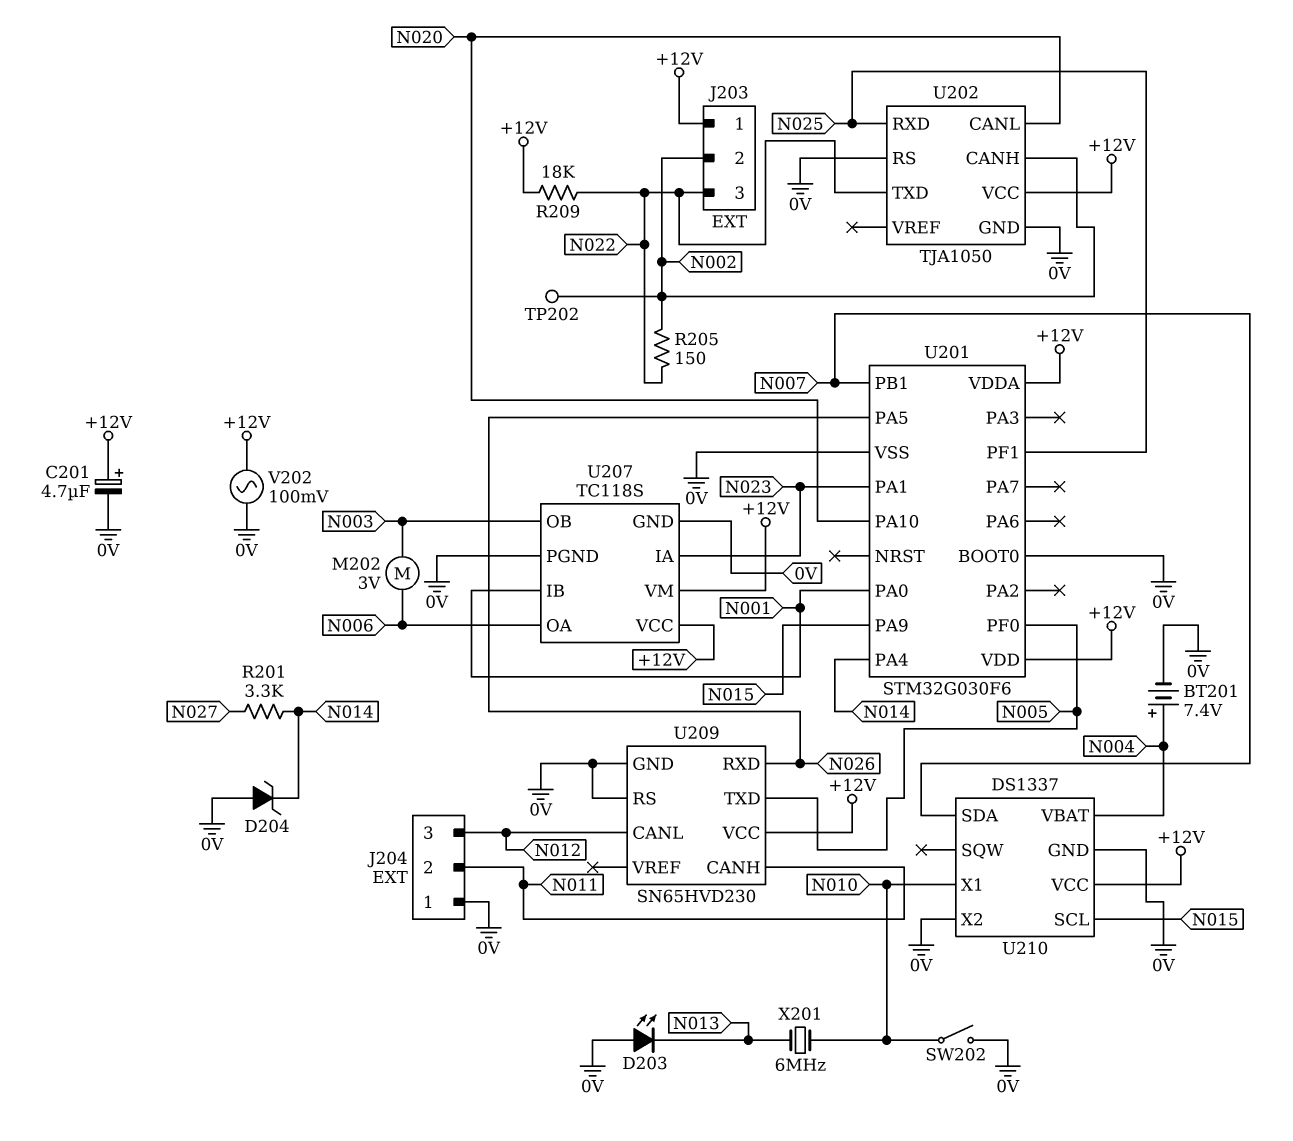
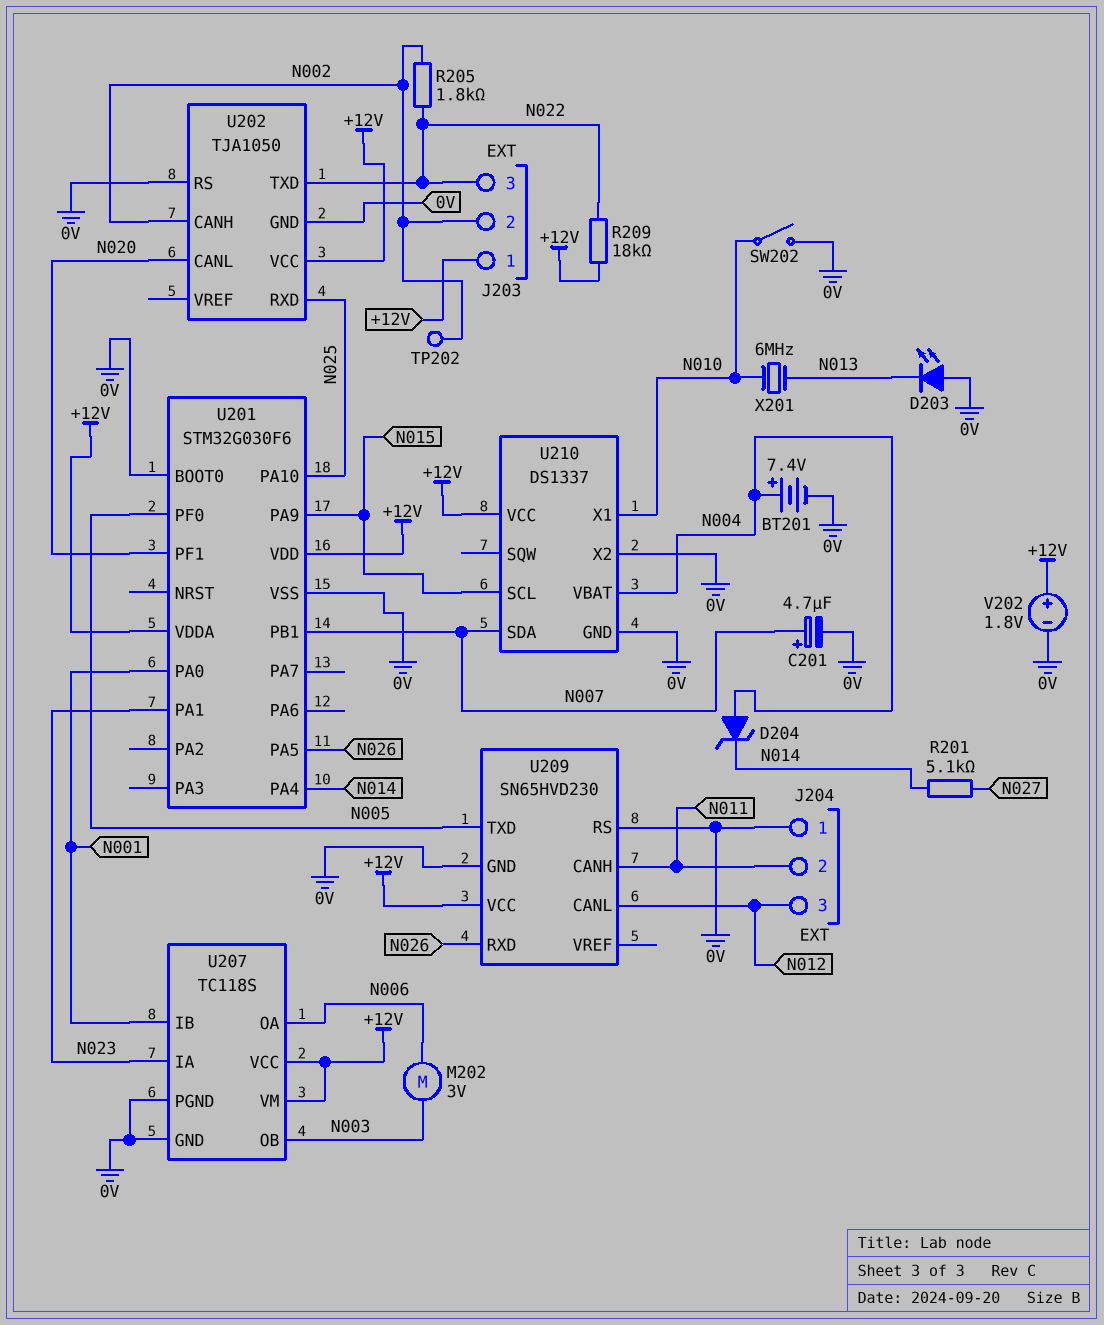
C201: 4.7uF (plus +12V, minus 0V) -> 4.7uF (plus N007, minus 0V)
D204: zener (A 0V, K N014) -> zener (A N004, K N014)
R201: 3.3k (N014, N027) -> 5.1k (N014, N027)
R205: 150 (N002, N022) -> 1.8k (N002, N022)
U201 pin PA10: N020 -> N025
U201 pin PF1: N025 -> N020
V202: AC 100mV (+12V, 0V) -> 1.8V (plus +12V, minus 0V)

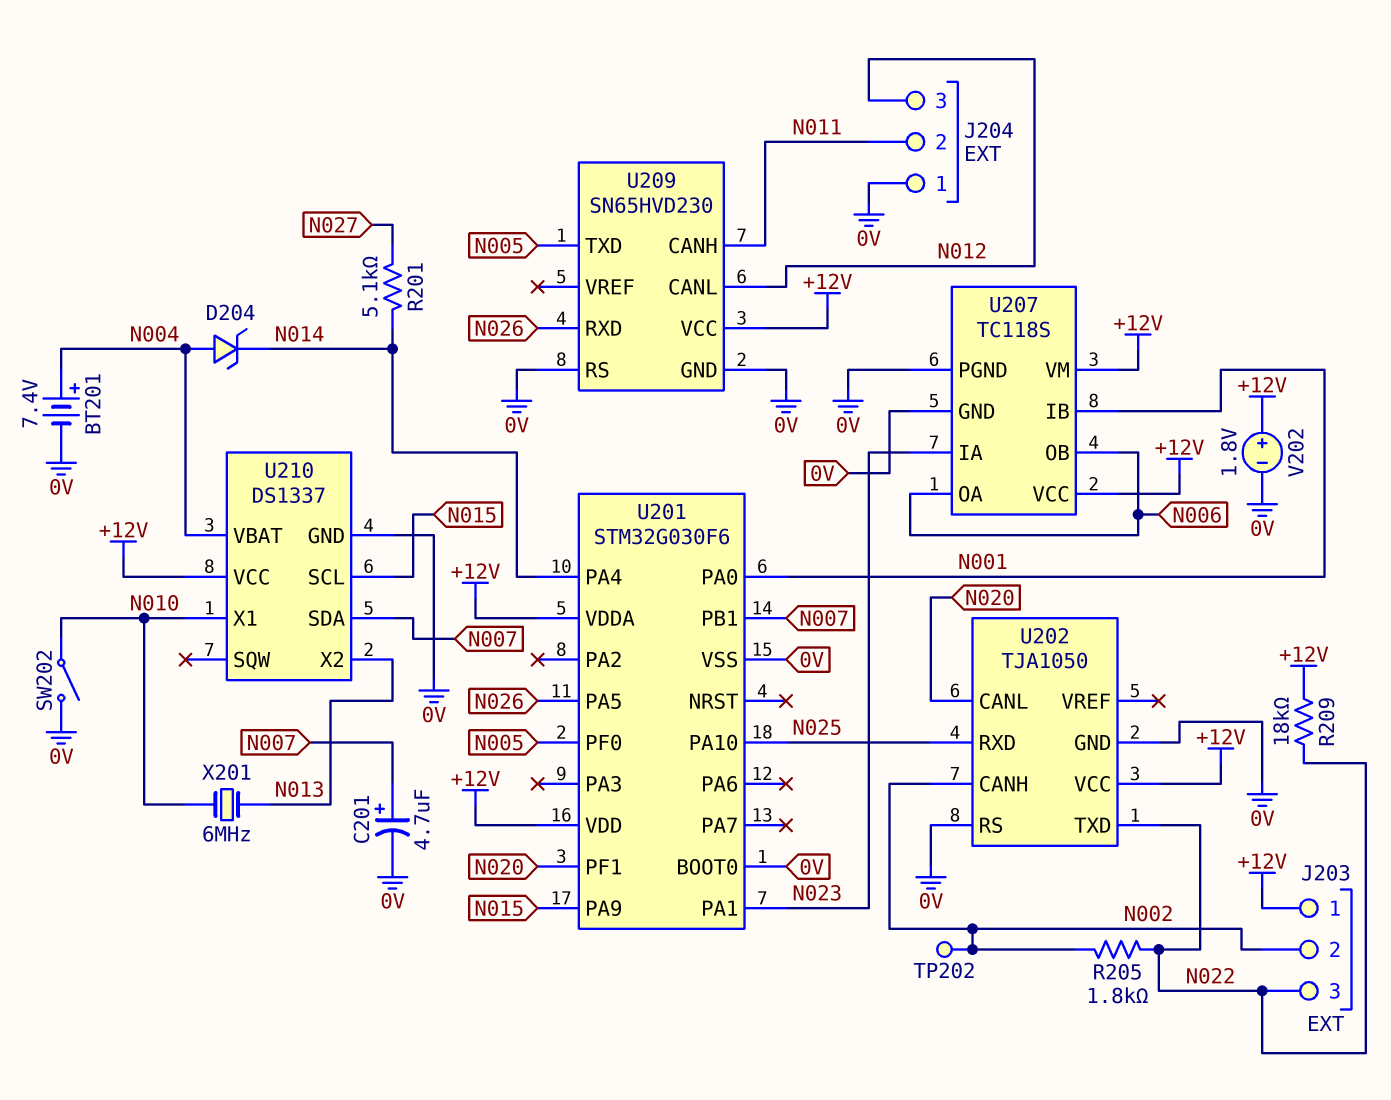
D203: LED (A 0V, K N013) -> none
M202: motor 3V (N003, N006) -> none
U207 pin OB: N003 -> N006
U210 pin X2: 0V -> N013

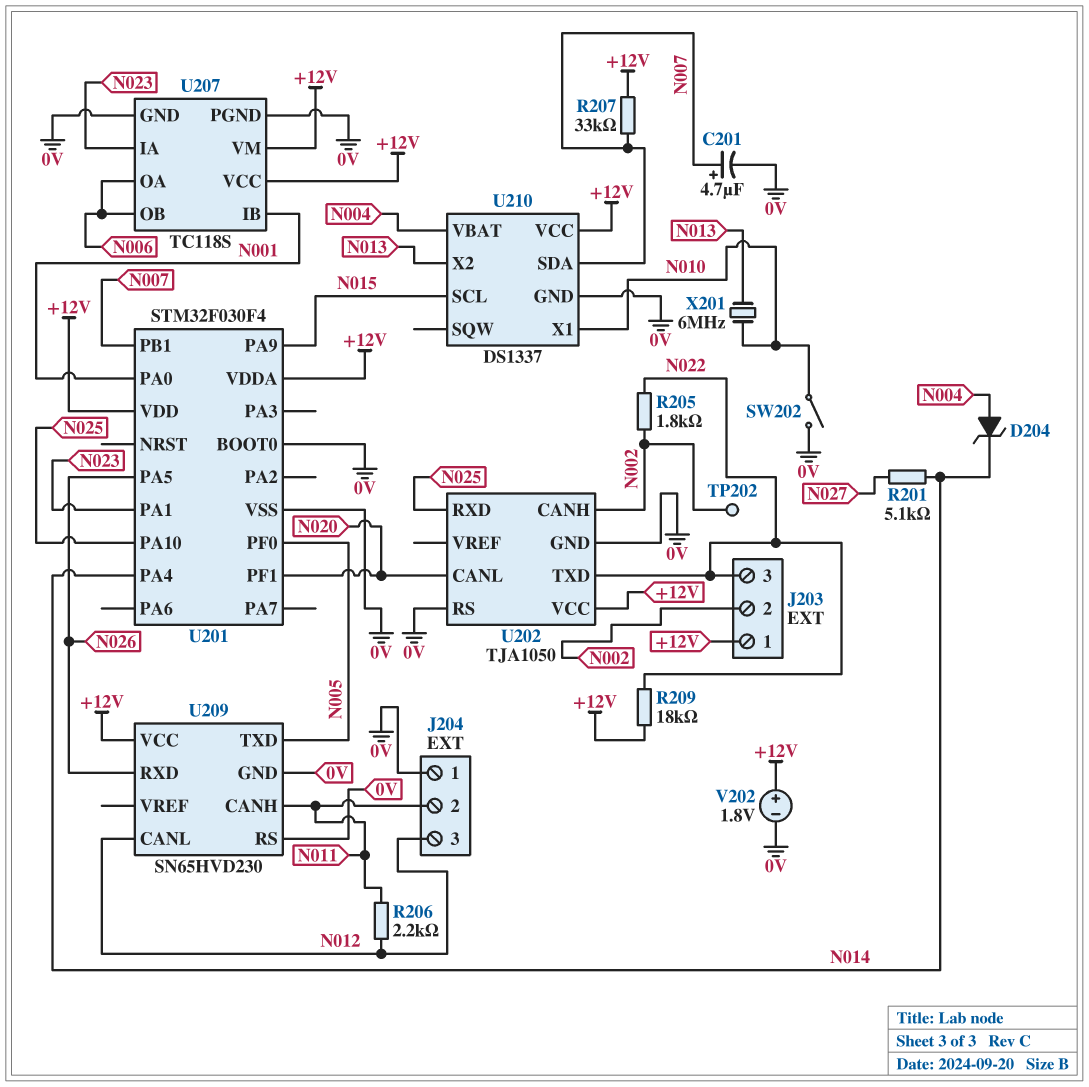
BT201: 7.4V (plus N004, minus 0V) -> none
R206: none -> 2.2k (N011, N012)
R207: none -> 33k (+12V, N007)
U201: STM32G030F6 -> STM32F030F4

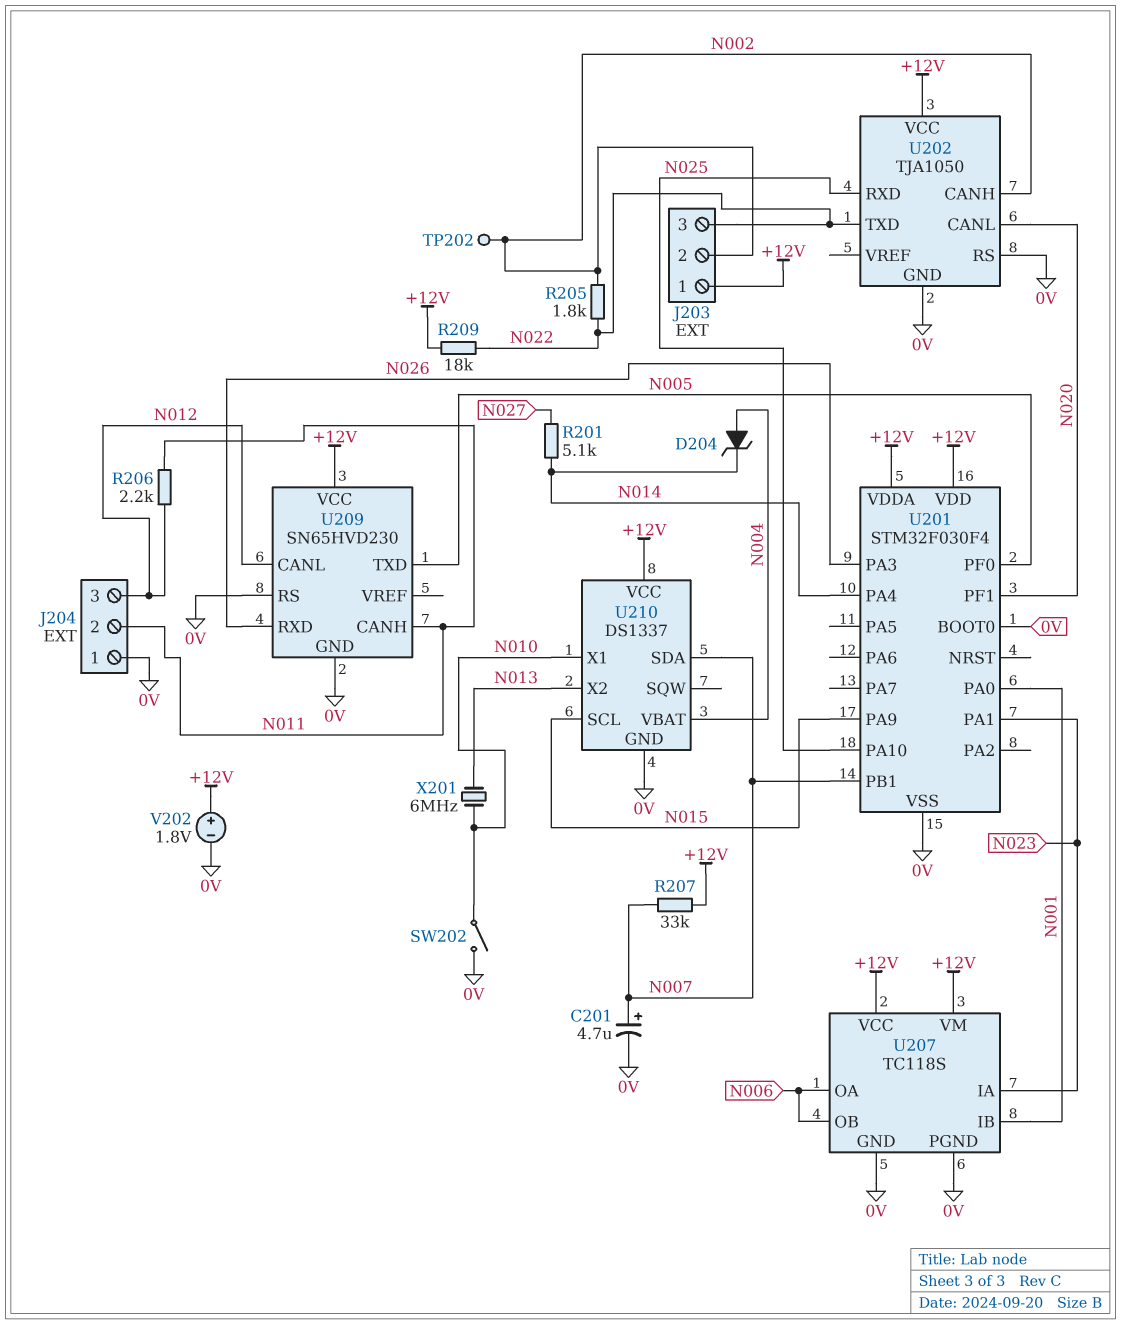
U201 pin PA3: none -> N026
U201 pin PA5: N026 -> none

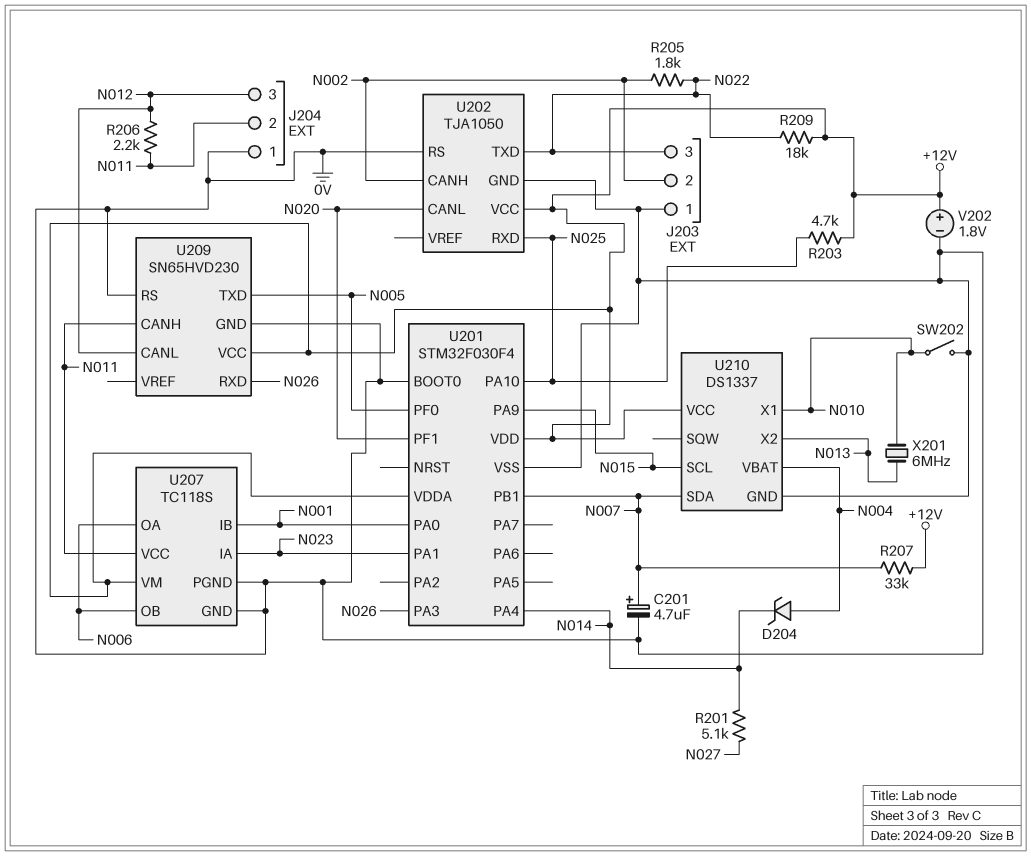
J203 pin 1: +12V -> 0V
R203: none -> 4.7k (+12V, N025)
TP202: test point (N002) -> none
U207 pin VCC: +12V -> N011

